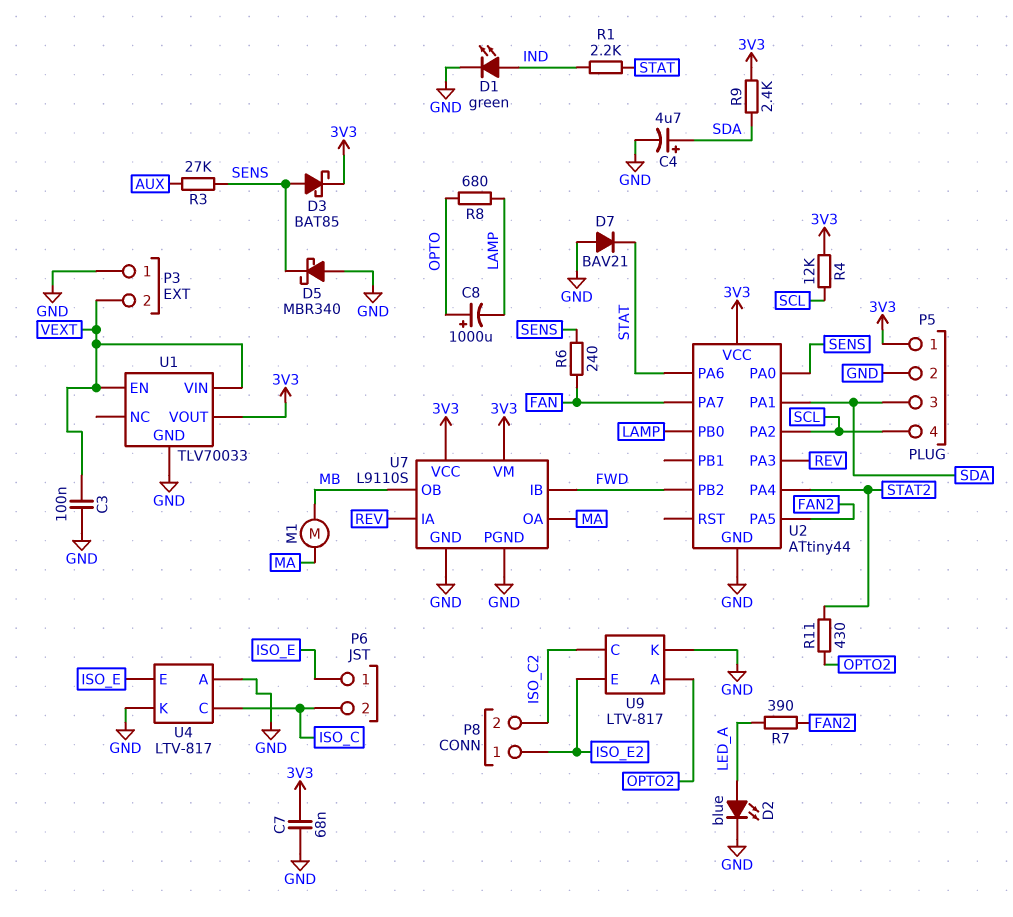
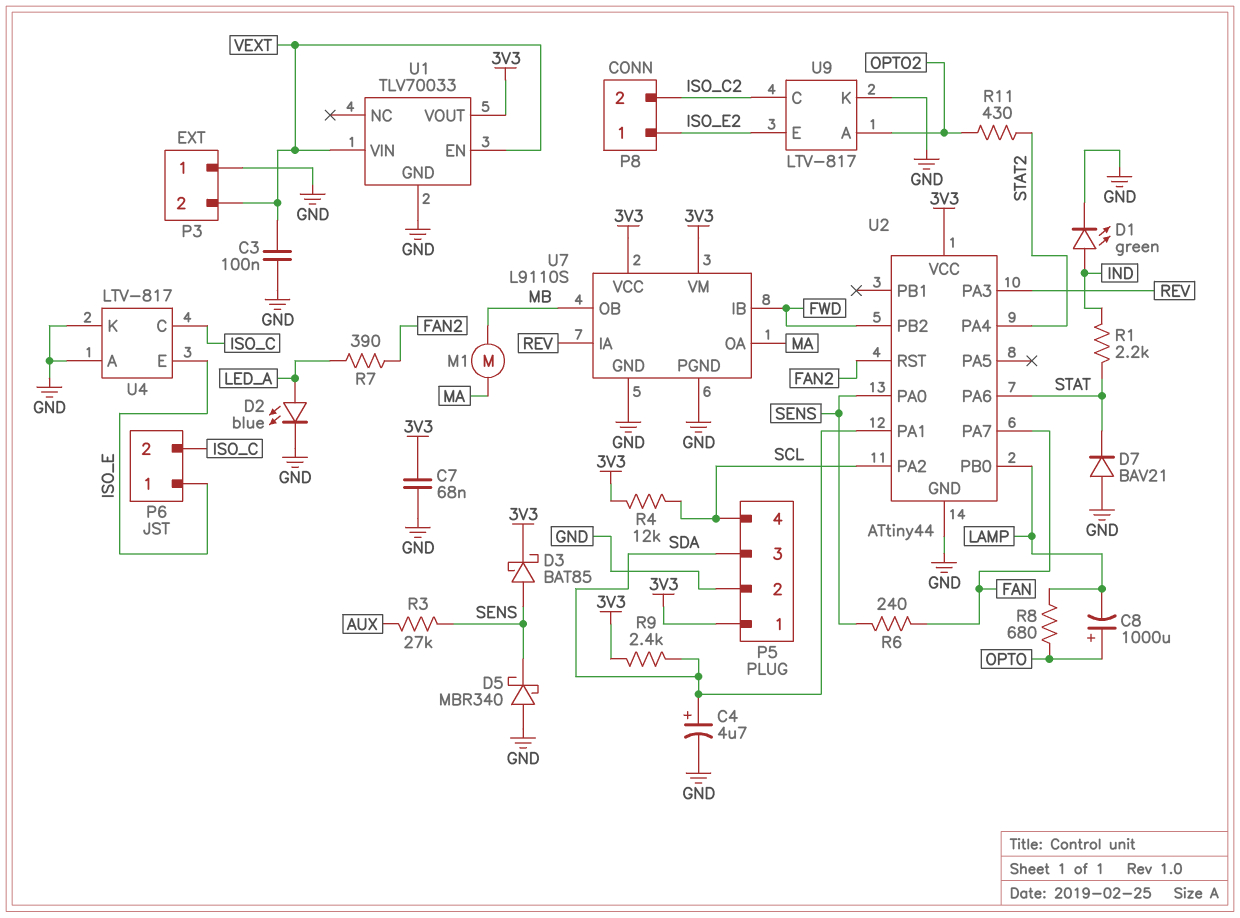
U2 pin PA5: FAN2 -> none
U2 pin RST: none -> FAN2

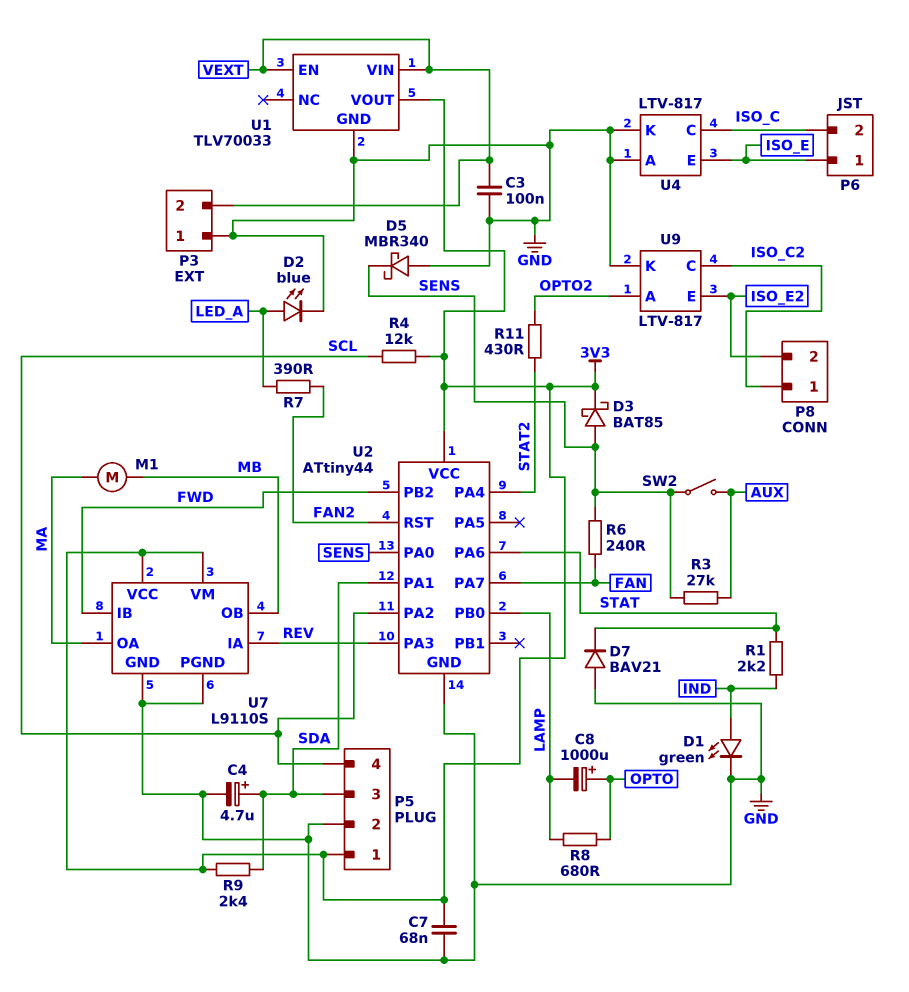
P8 pin 1: ISO_E2 -> ISO_C2
P8 pin 2: ISO_C2 -> ISO_E2
SW2: none -> switch (AUX, SENS)

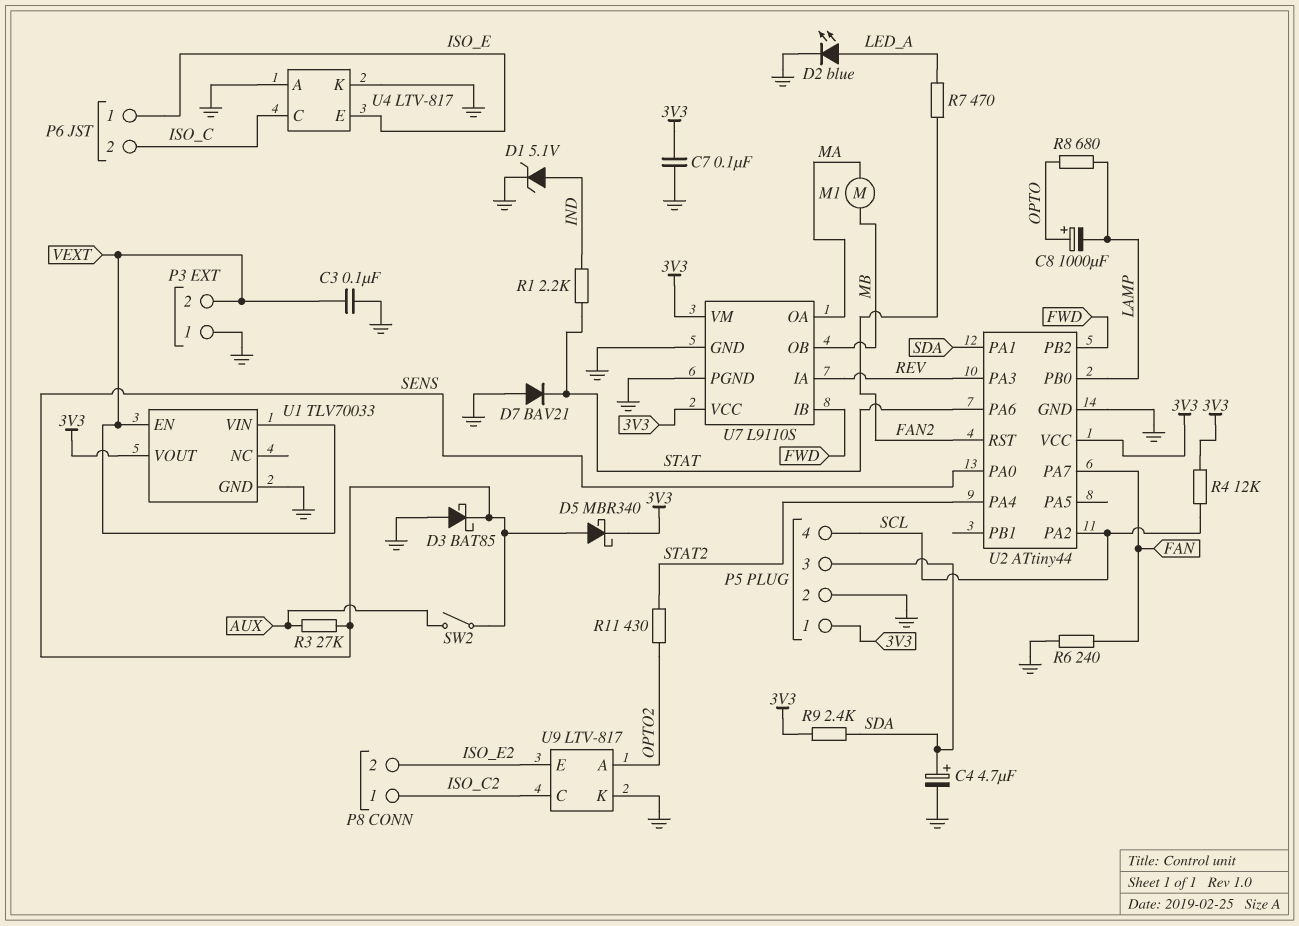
C7: 68nF (3V3, GND) -> 100nF (3V3, GND)
D1: LED green (A IND, K GND) -> zener 5.1V (A IND, K GND)
D3: schottky BAT85 (A SENS, K 3V3) -> schottky BAT85 (A GND, K SENS)
D5: schottky MBR340 (A GND, K SENS) -> schottky MBR340 (A SENS, K 3V3)
R6: 240 (FAN, SENS) -> 240 (FAN, GND)
R7: 390 (FAN2, LED_A) -> 470 (FAN2, LED_A)

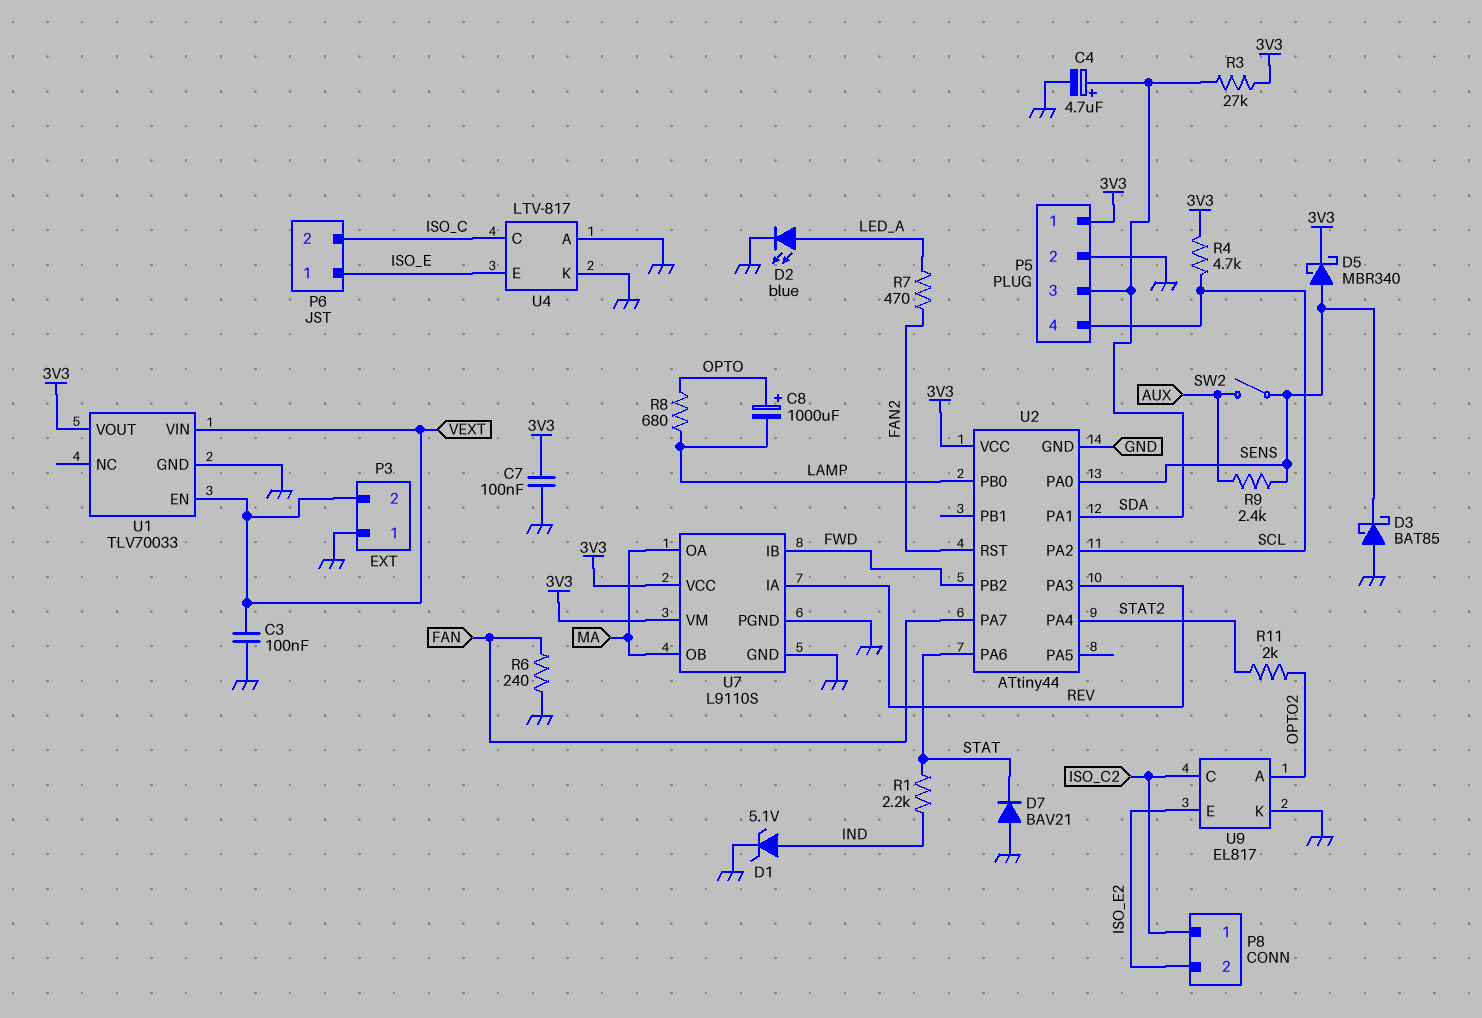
M1: motor (MA, MB) -> none
R3: 27k (AUX, SENS) -> 27k (3V3, SDA)
R4: 12k (3V3, SCL) -> 4.7k (3V3, SCL)
R9: 2.4k (3V3, SDA) -> 2.4k (AUX, SENS)
R11: 430 (OPTO2, STAT2) -> 2k (OPTO2, STAT2)
U7 pin OB: MB -> MA
U9: LTV-817 -> EL817

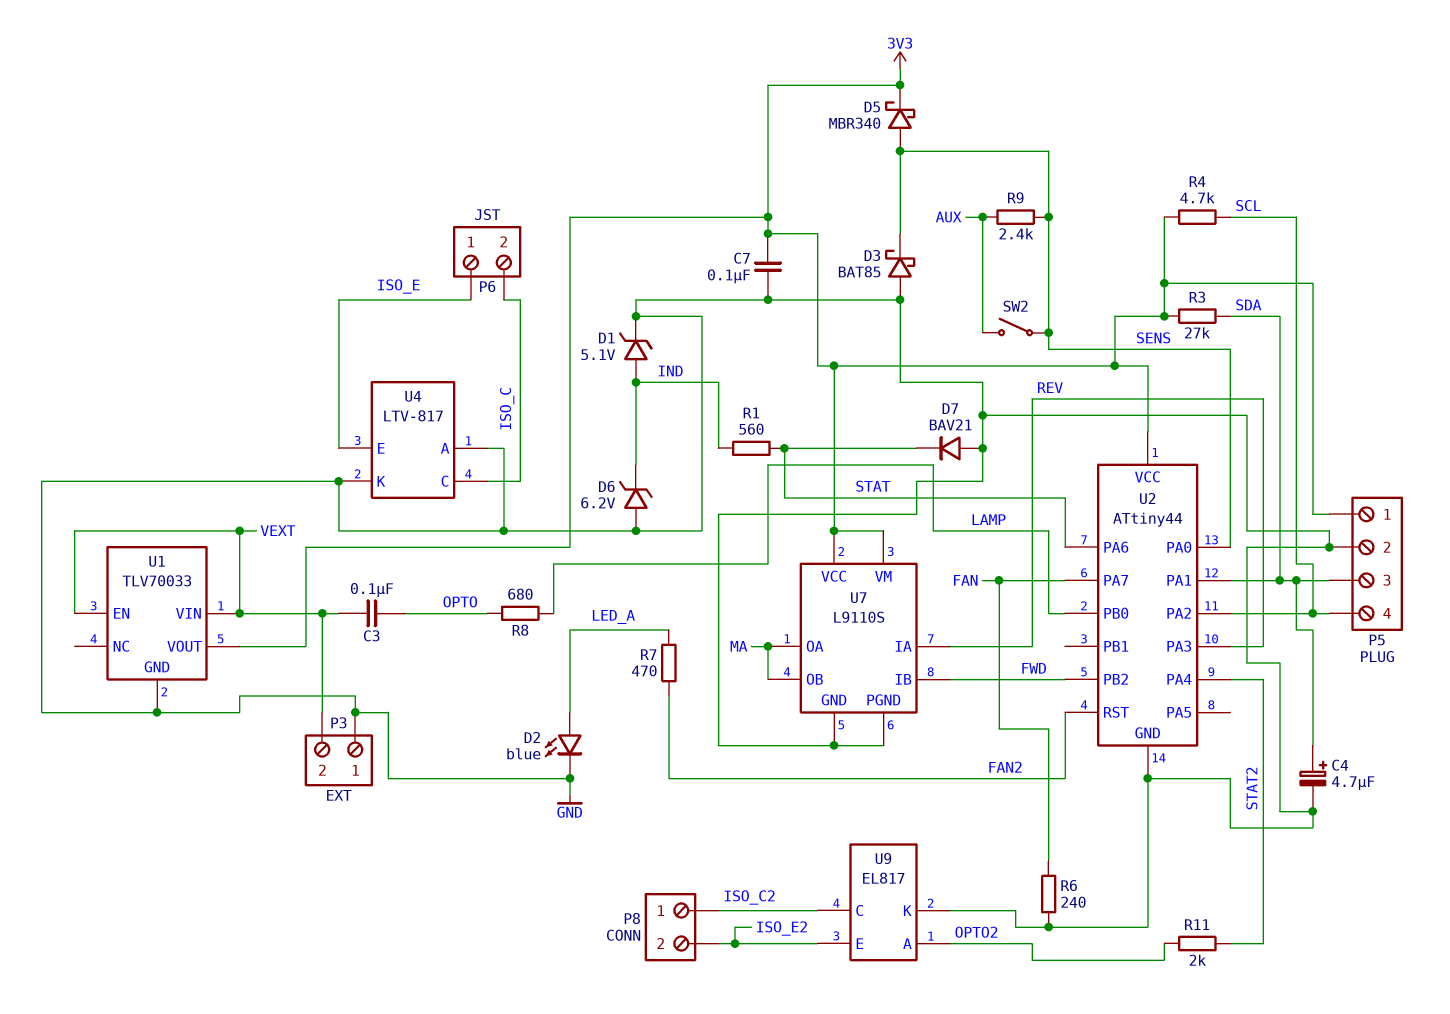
C3: 100nF (GND, VEXT) -> 100nF (OPTO, VEXT)
C8: 1000uF (plus OPTO, minus LAMP) -> none
D6: none -> zener 6.2V (A GND, K IND)
R1: 2.2k (IND, STAT) -> 560 (IND, STAT)

